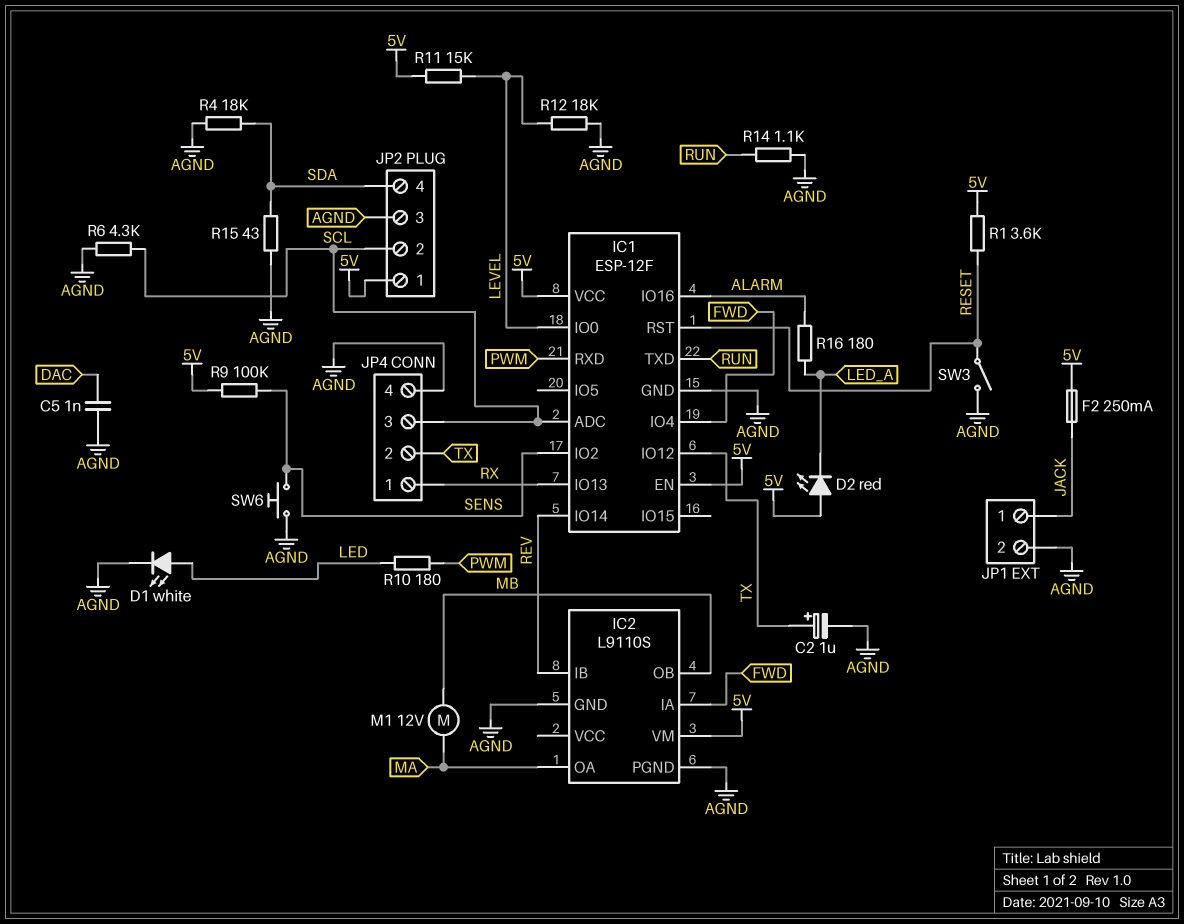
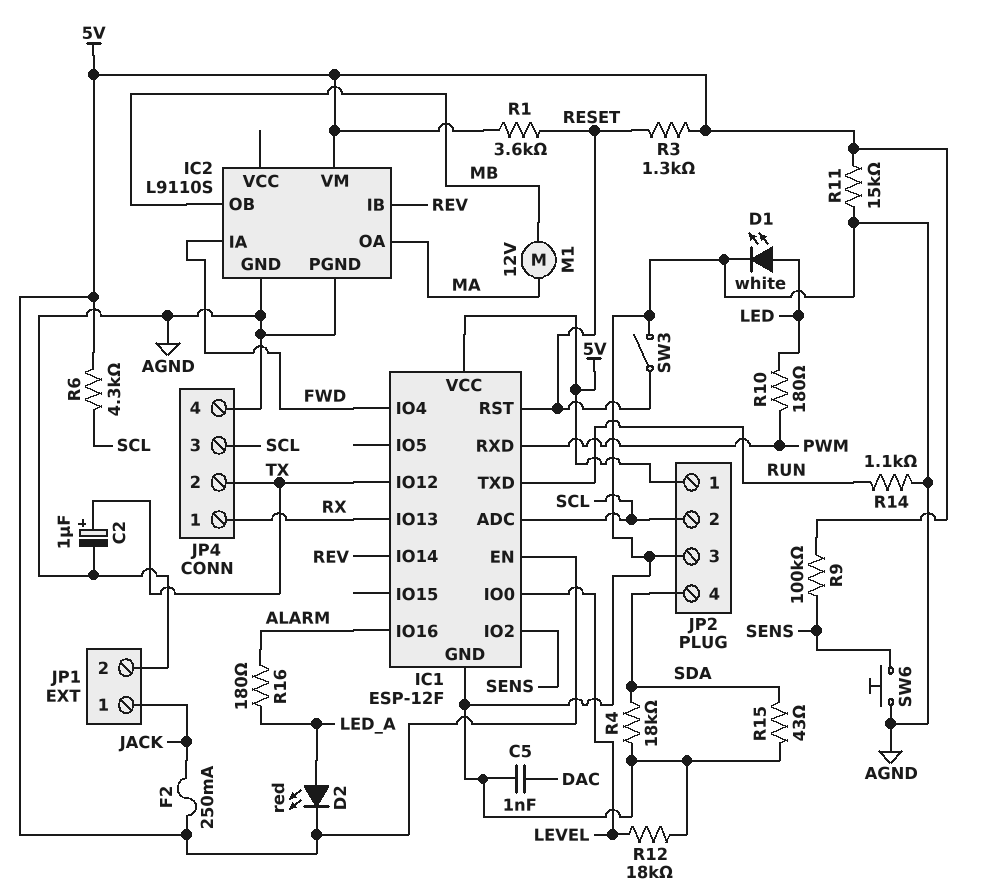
D2: LED red (A 5V, K LED_A) -> LED red (A LED_A, K 5V)
R3: none -> 1.3k (5V, RESET)
R6: 4.3k (AGND, SCL) -> 4.3k (5V, SCL)
R11: 15k (5V, LEVEL) -> 15k (5V, AGND)

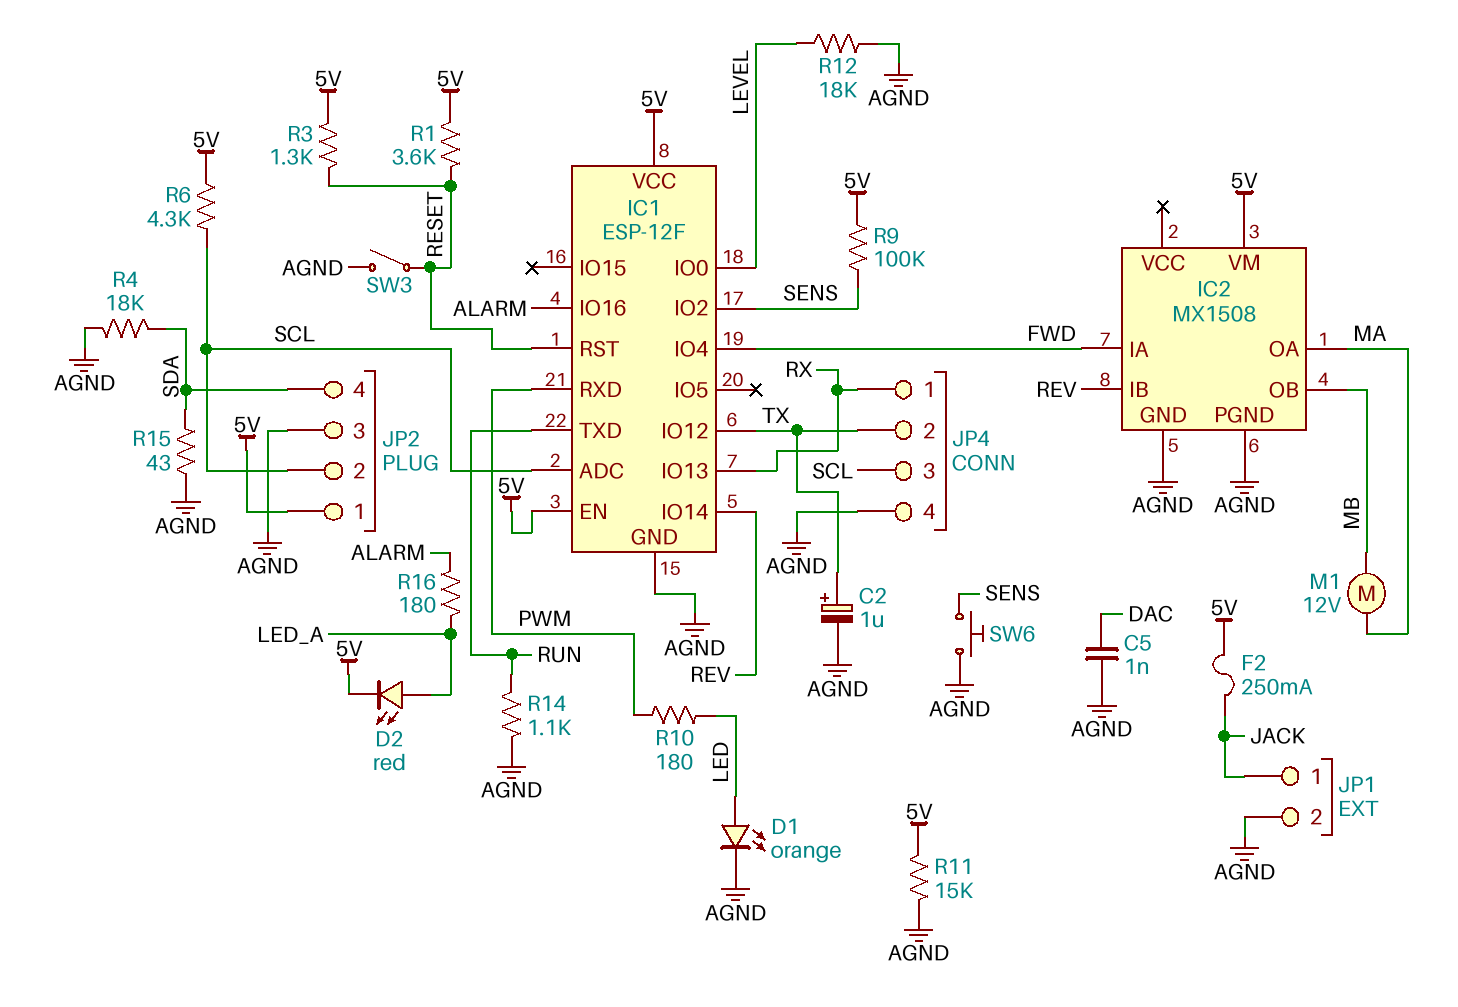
D1: LED white (A LED, K AGND) -> LED orange (A LED, K AGND)
IC2: L9110S -> MX1508

